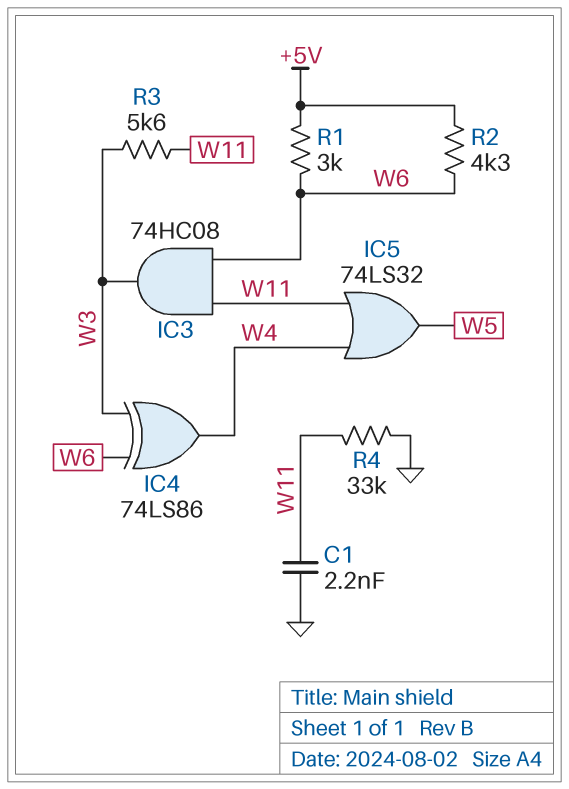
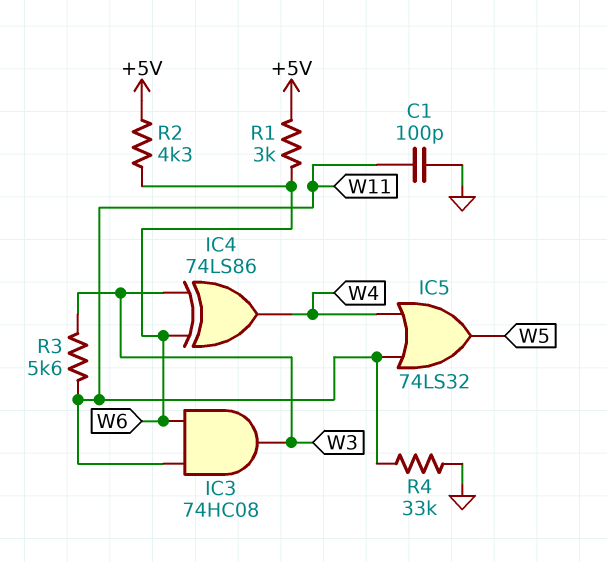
C1: 2.2nF (GND, W11) -> 100pF (GND, W11)

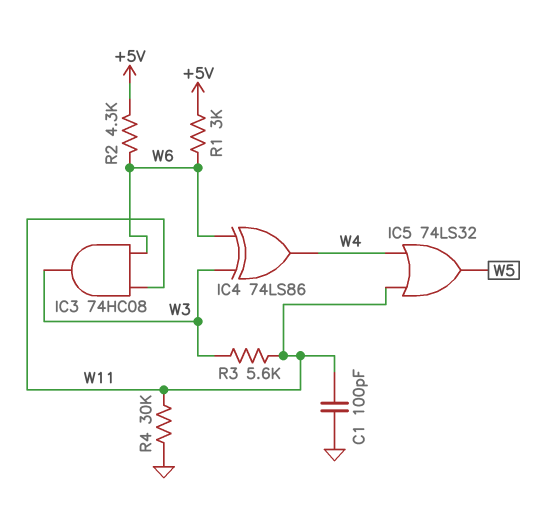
R4: 33k (GND, W11) -> 30k (GND, W11)

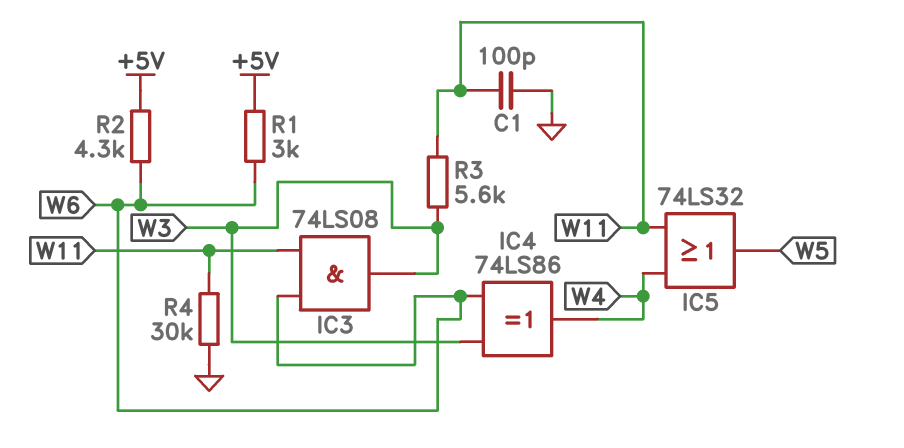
IC3: AND 74HC08 (in W6, in W11, out W3) -> AND 74LS08 (in W6, in W11, out W3)

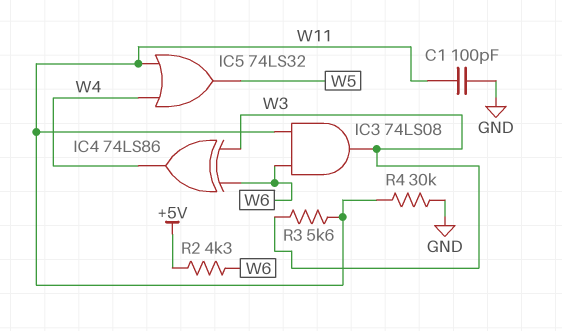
R1: 3k (+5V, W6) -> none

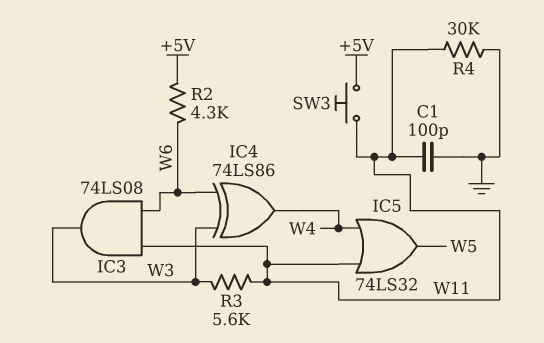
SW3: none -> button (+5V, W11)

